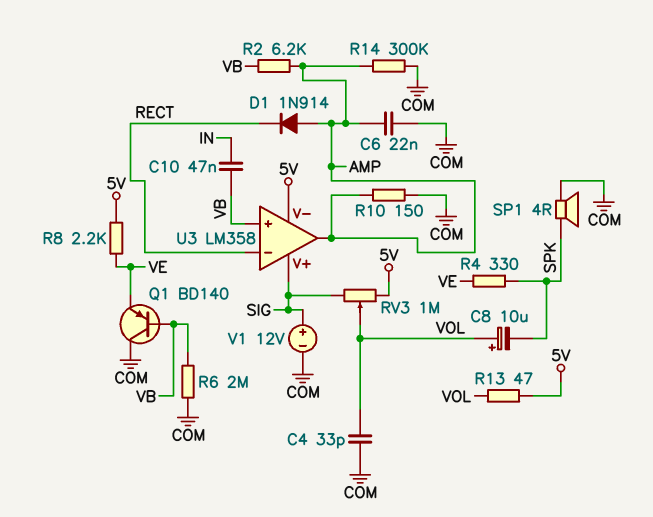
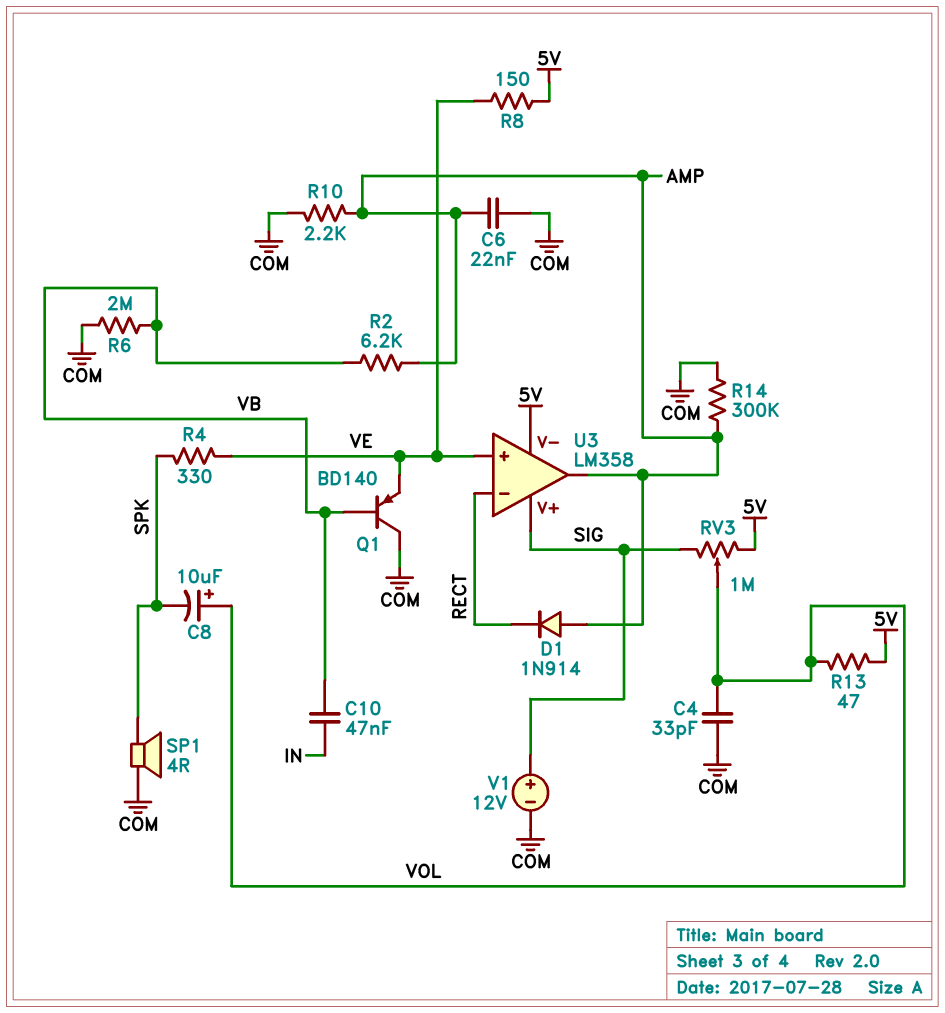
R8: 2.2k (5V, VE) -> 150 (5V, VE)
R10: 150 (AMP, COM) -> 2.2k (AMP, COM)
U3 pin in+: VB -> VE

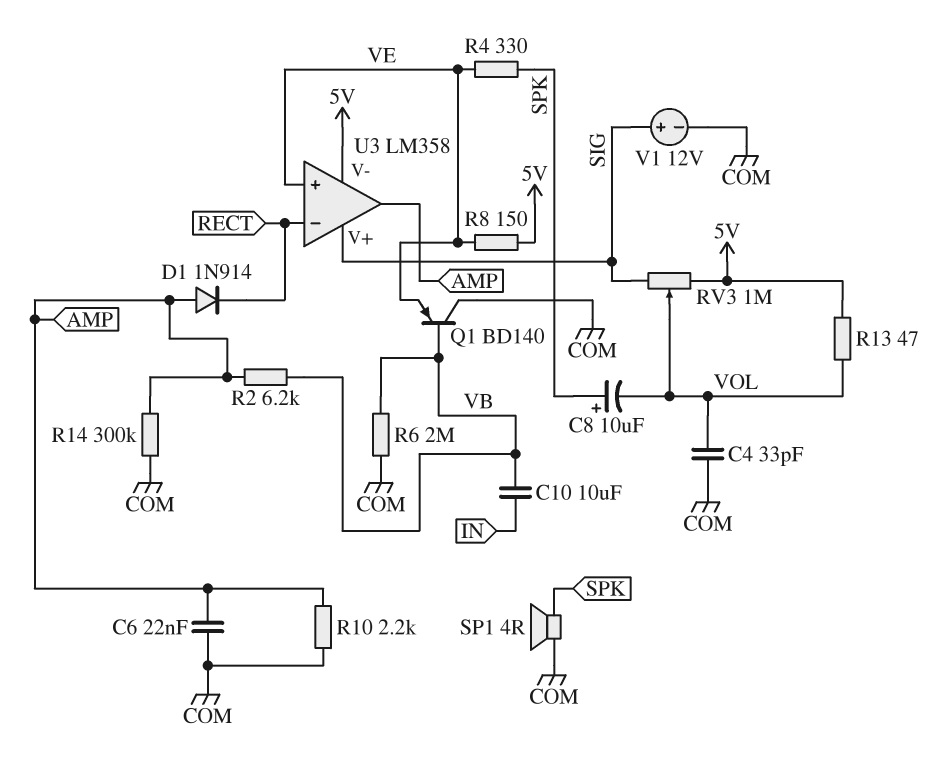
C8: 10uF (plus VOL, minus SPK) -> 10uF (plus SPK, minus VOL)
C10: 47nF (IN, VB) -> 10uF (IN, VB)

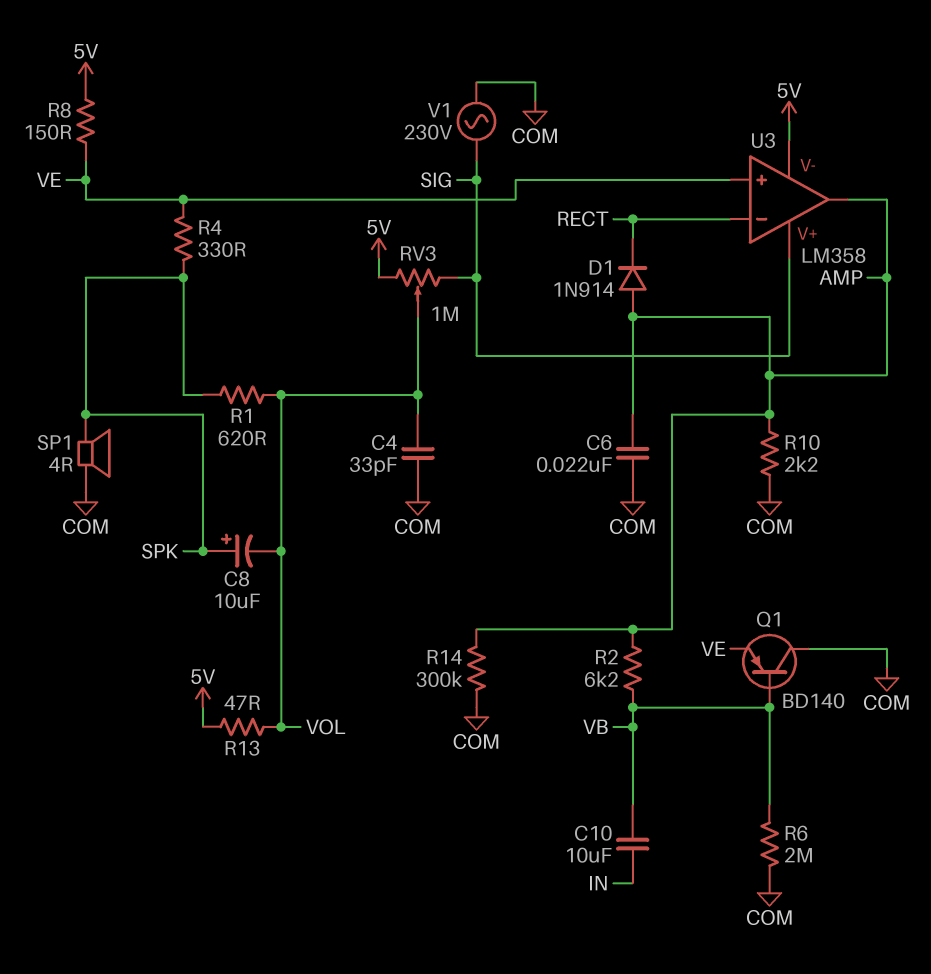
R1: none -> 620 (SPK, VOL)
V1: 12V (plus SIG, minus COM) -> AC 230V (COM, SIG)

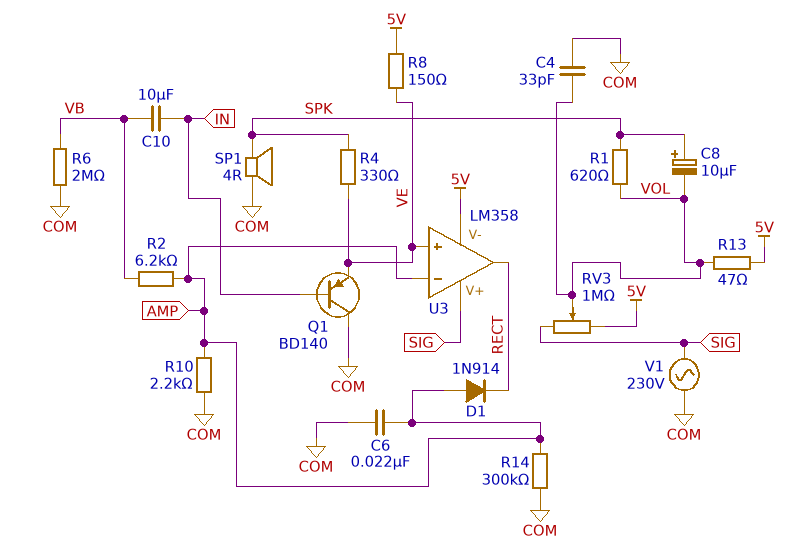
Q1: PNP BD140 (B VB, C COM, E VE) -> PNP BD140 (B IN, C COM, E VE)
U3 pin in-: RECT -> AMP
U3 pin out: AMP -> RECT

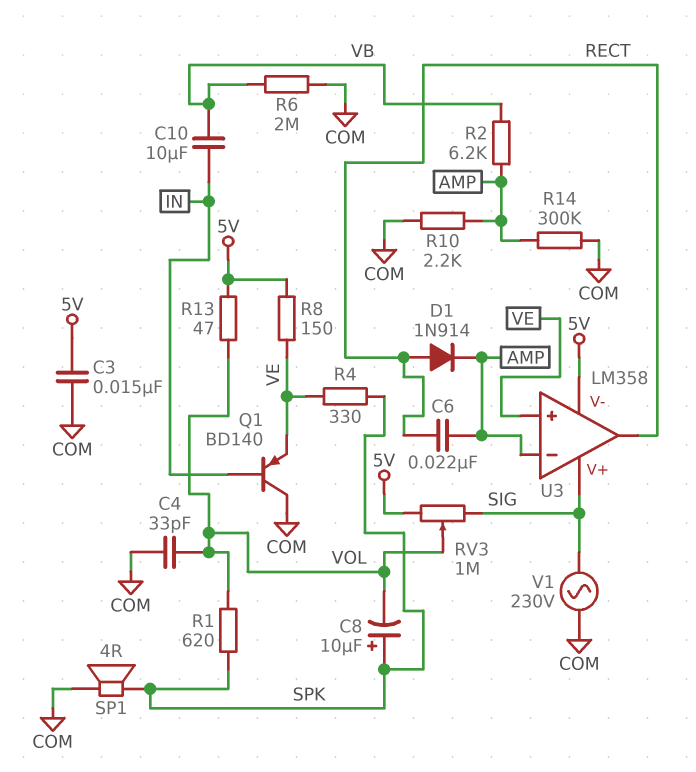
C3: none -> 15nF (5V, COM)
C6: 22nF (AMP, COM) -> 22nF (AMP, RECT)
D1: diode 1N914 (A AMP, K RECT) -> diode 1N914 (A RECT, K AMP)

